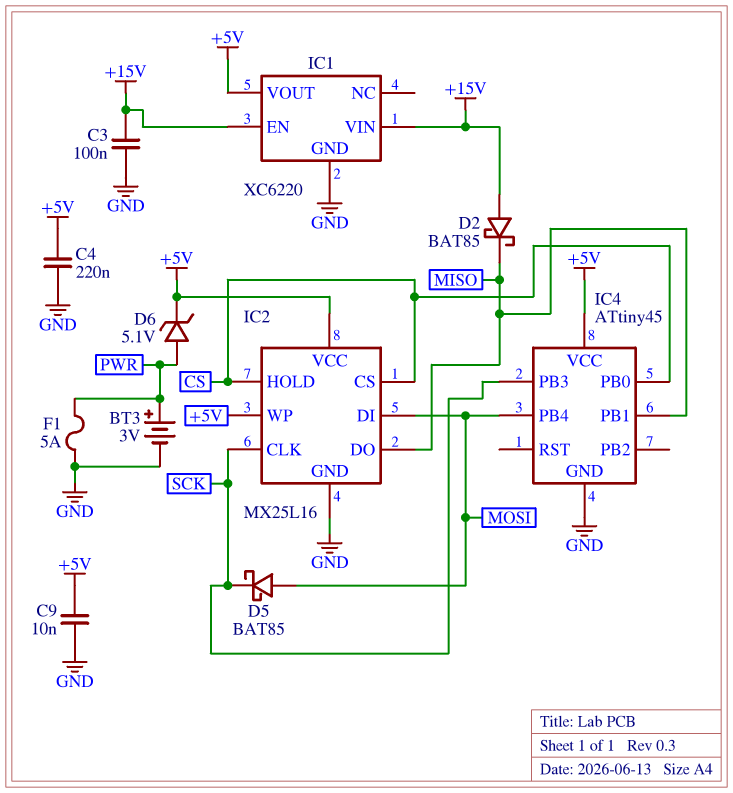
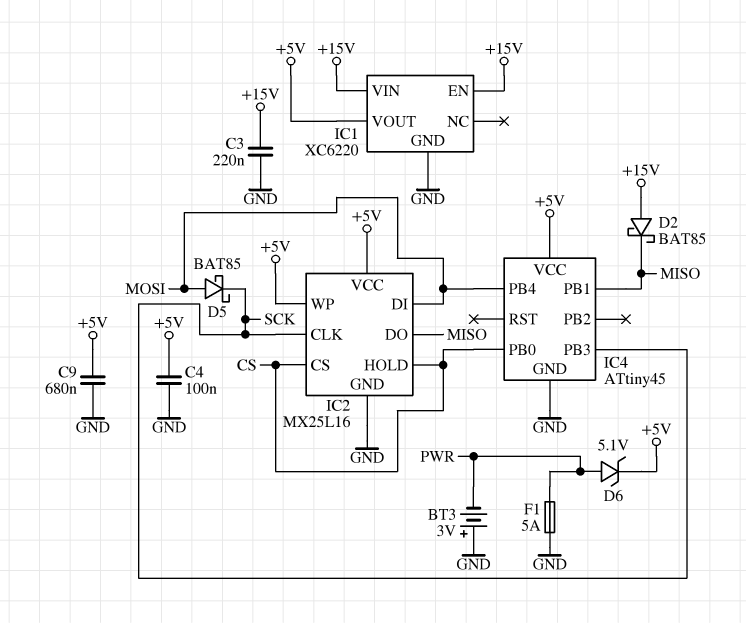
BT3: 3V (plus PWR, minus GND) -> 3V (plus GND, minus PWR)
C3: 100nF (+15V, GND) -> 220nF (+15V, GND)
C4: 220nF (+5V, GND) -> 100nF (+5V, GND)
C9: 10nF (+5V, GND) -> 680nF (+5V, GND)

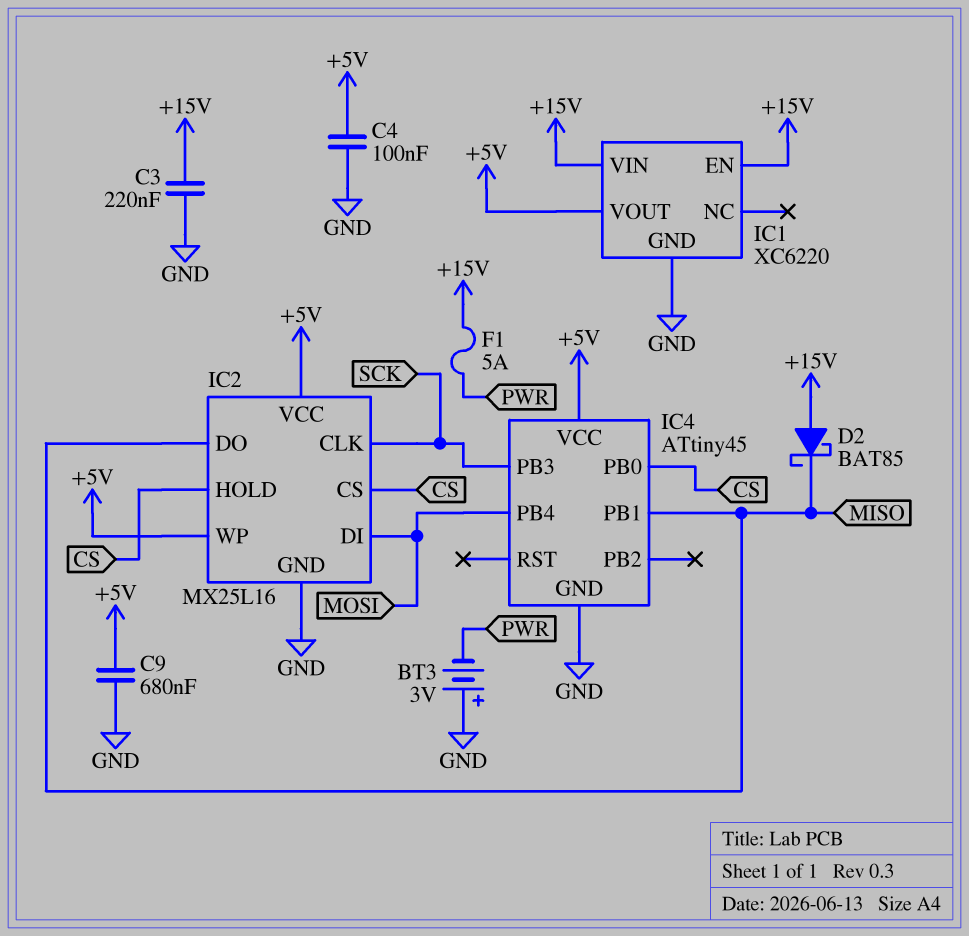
D5: schottky BAT85 (A MOSI, K SCK) -> none
D6: zener 5.1V (A PWR, K +5V) -> none
F1: 5A (GND, PWR) -> 5A (+15V, PWR)

